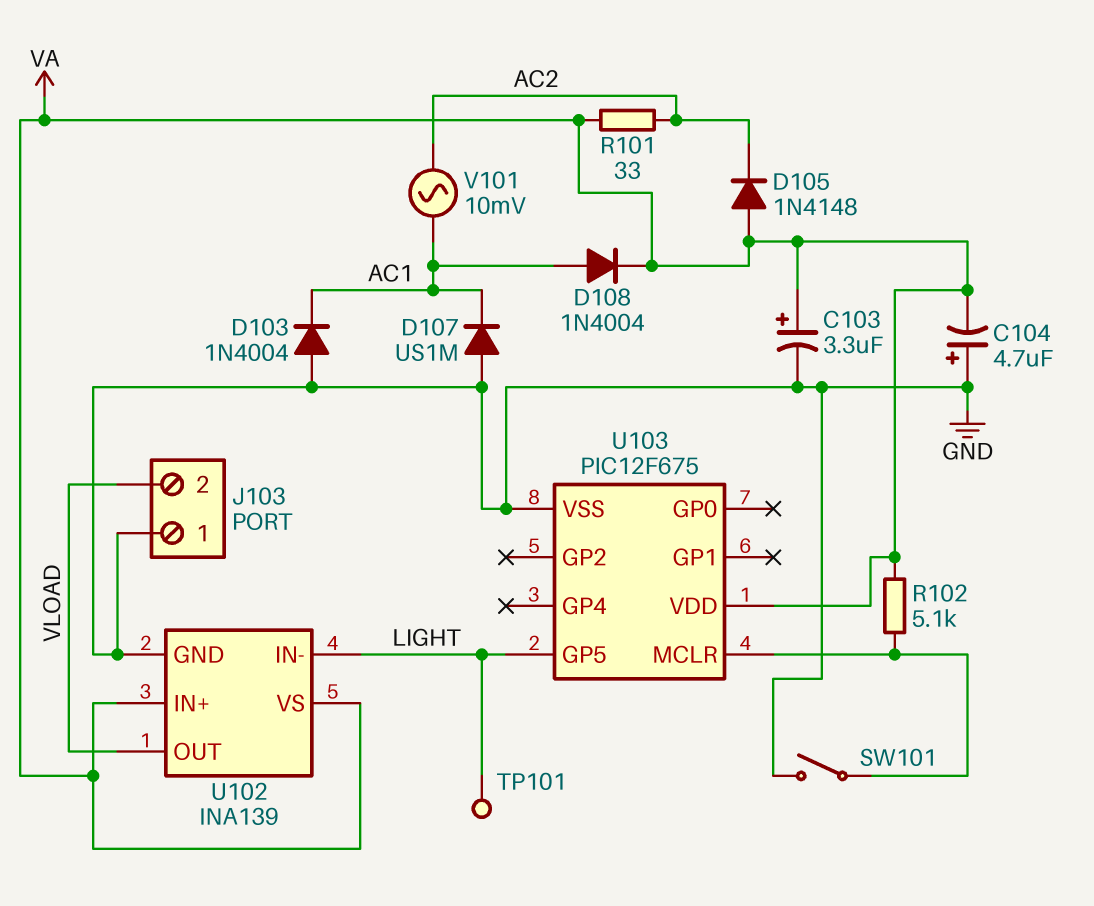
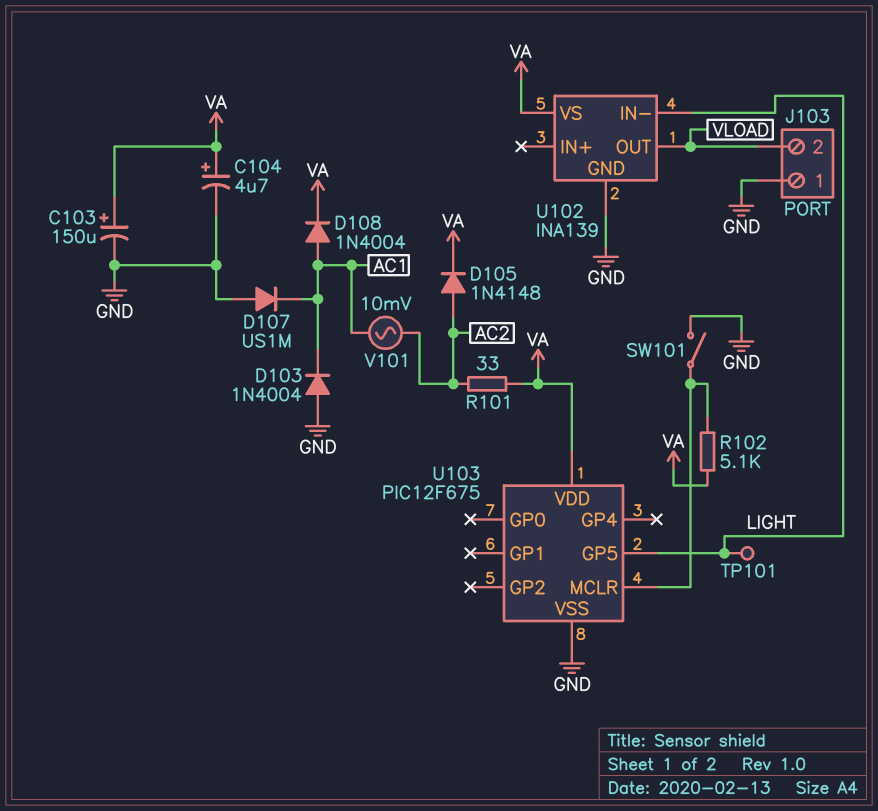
C103: 3.3uF (plus VA, minus GND) -> 150uF (plus VA, minus GND)
C104: 4.7uF (plus GND, minus VA) -> 4.7uF (plus VA, minus GND)
D105: diode 1N4148 (A VA, K AC2) -> diode 1N4148 (A AC2, K VA)
U102 pin IN+: VA -> none

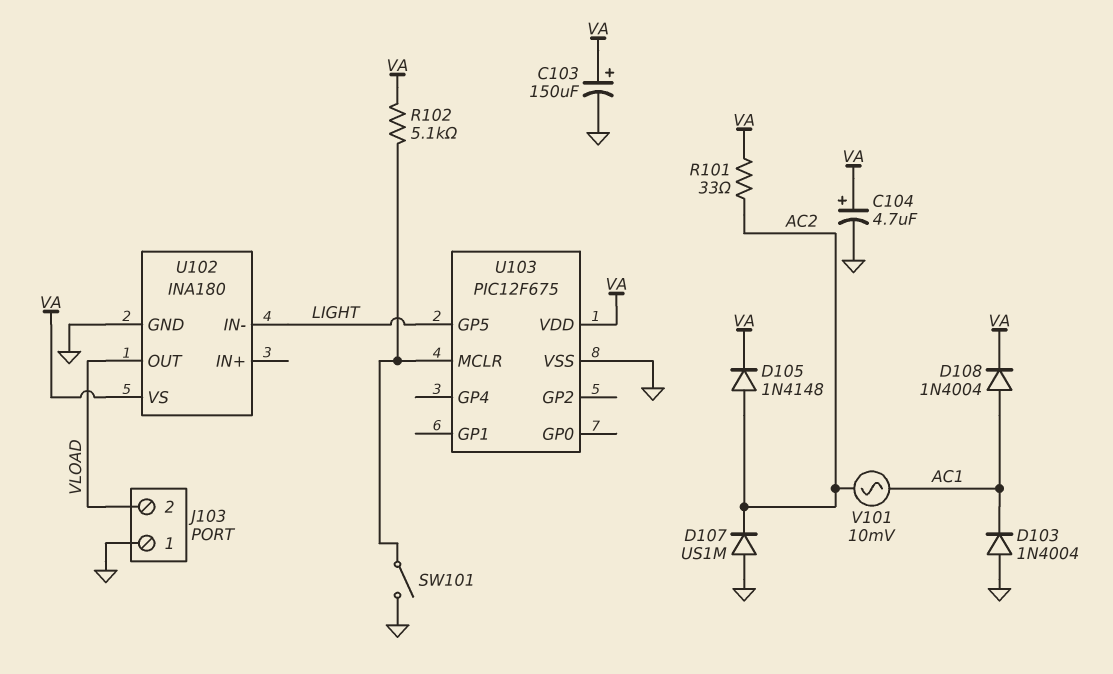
D107: diode US1M (A GND, K AC1) -> diode US1M (A GND, K AC2)
TP101: test point (LIGHT) -> none
U102: INA139 -> INA180

